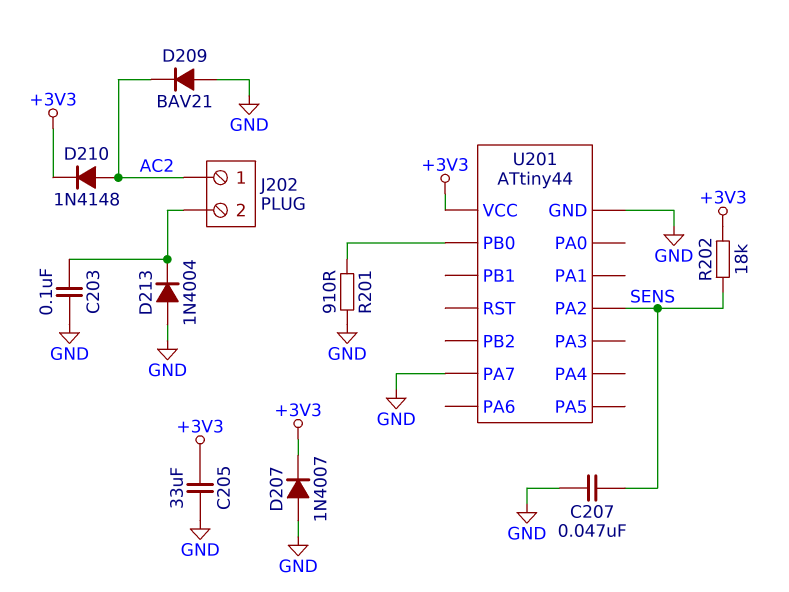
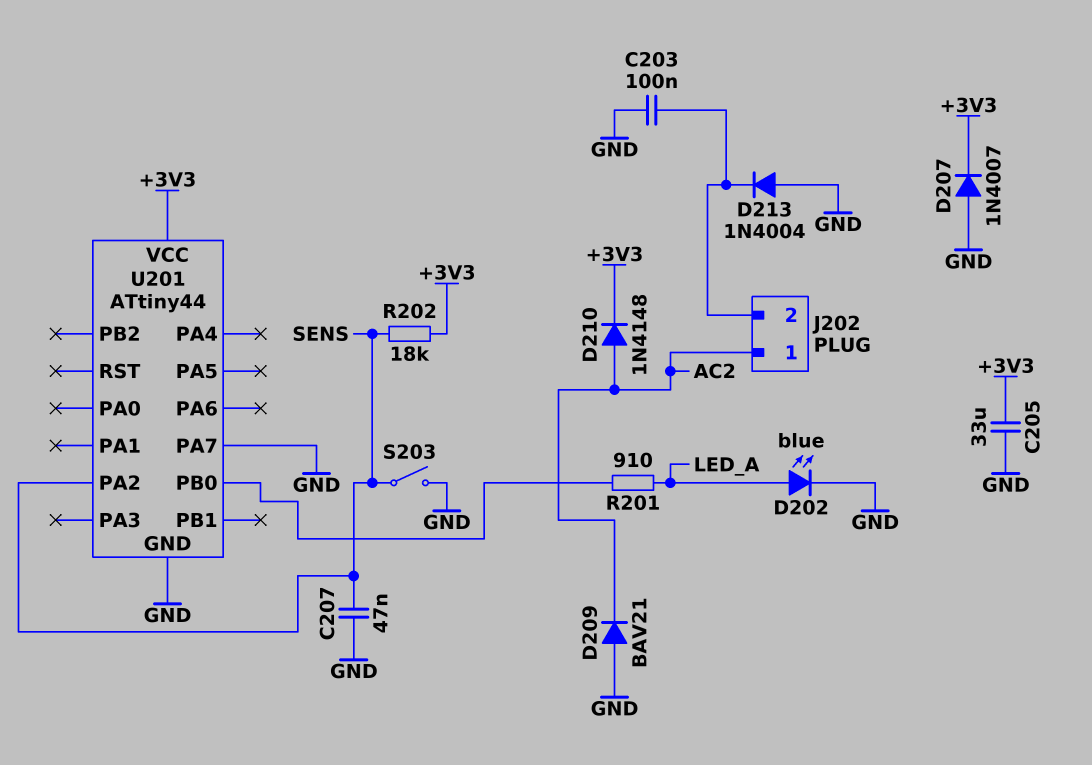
D202: none -> LED blue (A LED_A, K GND)
R201: 910 (GND, U201/PB0) -> 910 (LED_A, U201/PB0)
S203: none -> switch (GND, SENS)

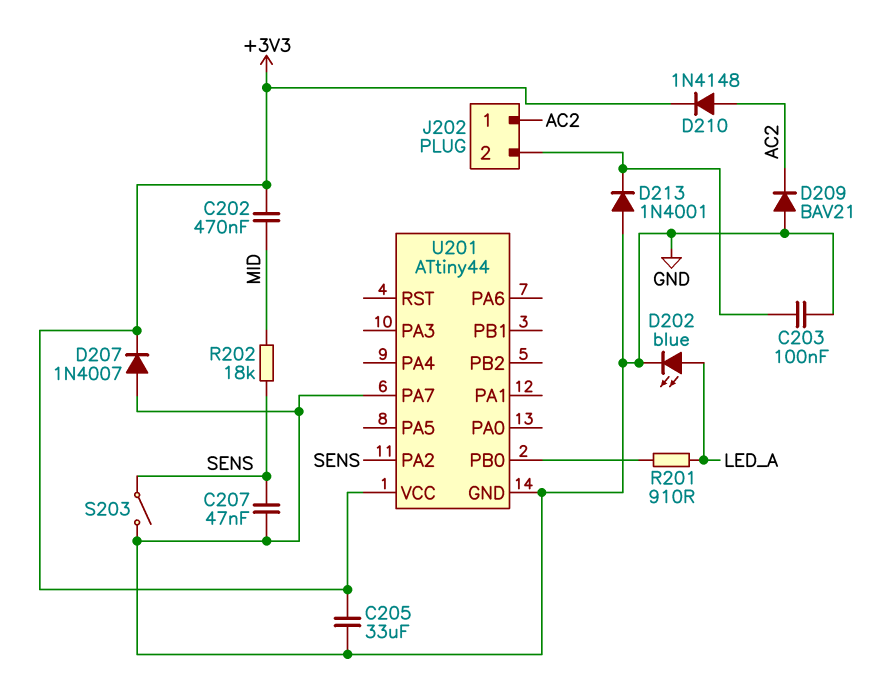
C202: none -> 470nF (+3V3, MID)
D213: diode 1N4004 (A GND, K J202/2) -> diode 1N4001 (A GND, K J202/2)
R202: 18k (+3V3, SENS) -> 18k (MID, SENS)

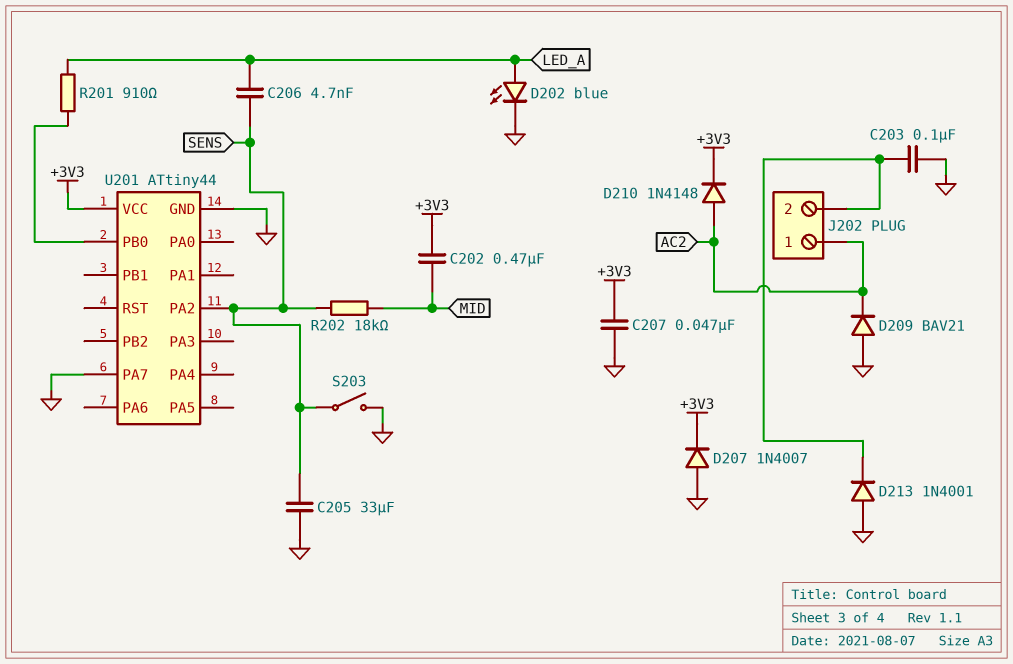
C205: 33uF (+3V3, GND) -> 33uF (GND, SENS)
C206: none -> 4.7nF (LED_A, SENS)
C207: 47nF (GND, SENS) -> 47nF (+3V3, GND)

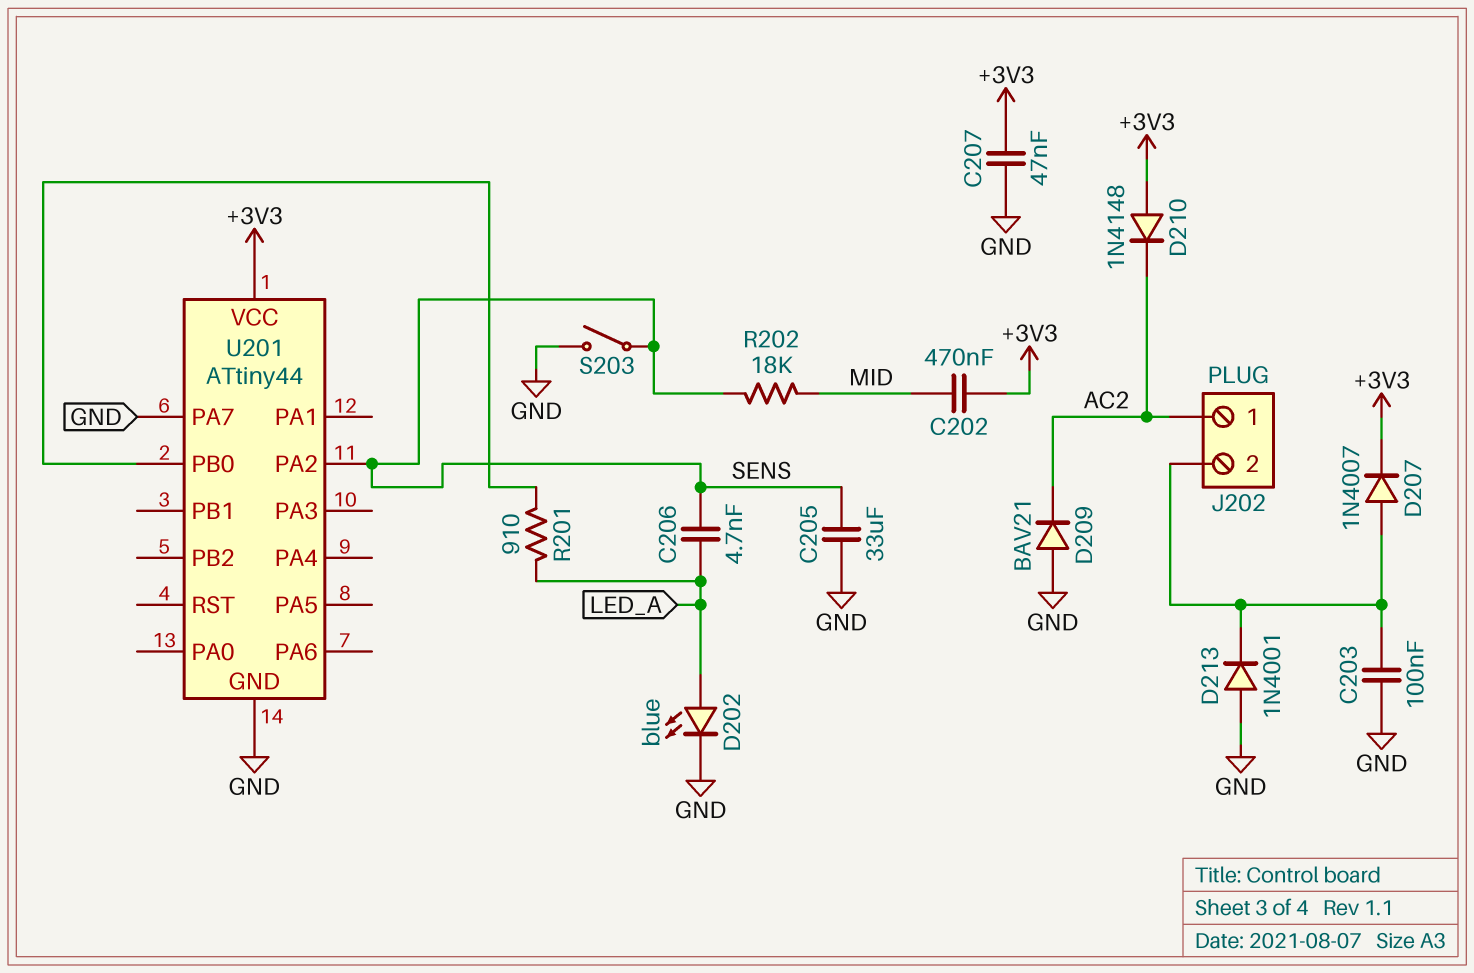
D207: diode 1N4007 (A GND, K +3V3) -> diode 1N4007 (A J202/2, K +3V3)
D210: diode 1N4148 (A AC2, K +3V3) -> diode 1N4148 (A +3V3, K AC2)

